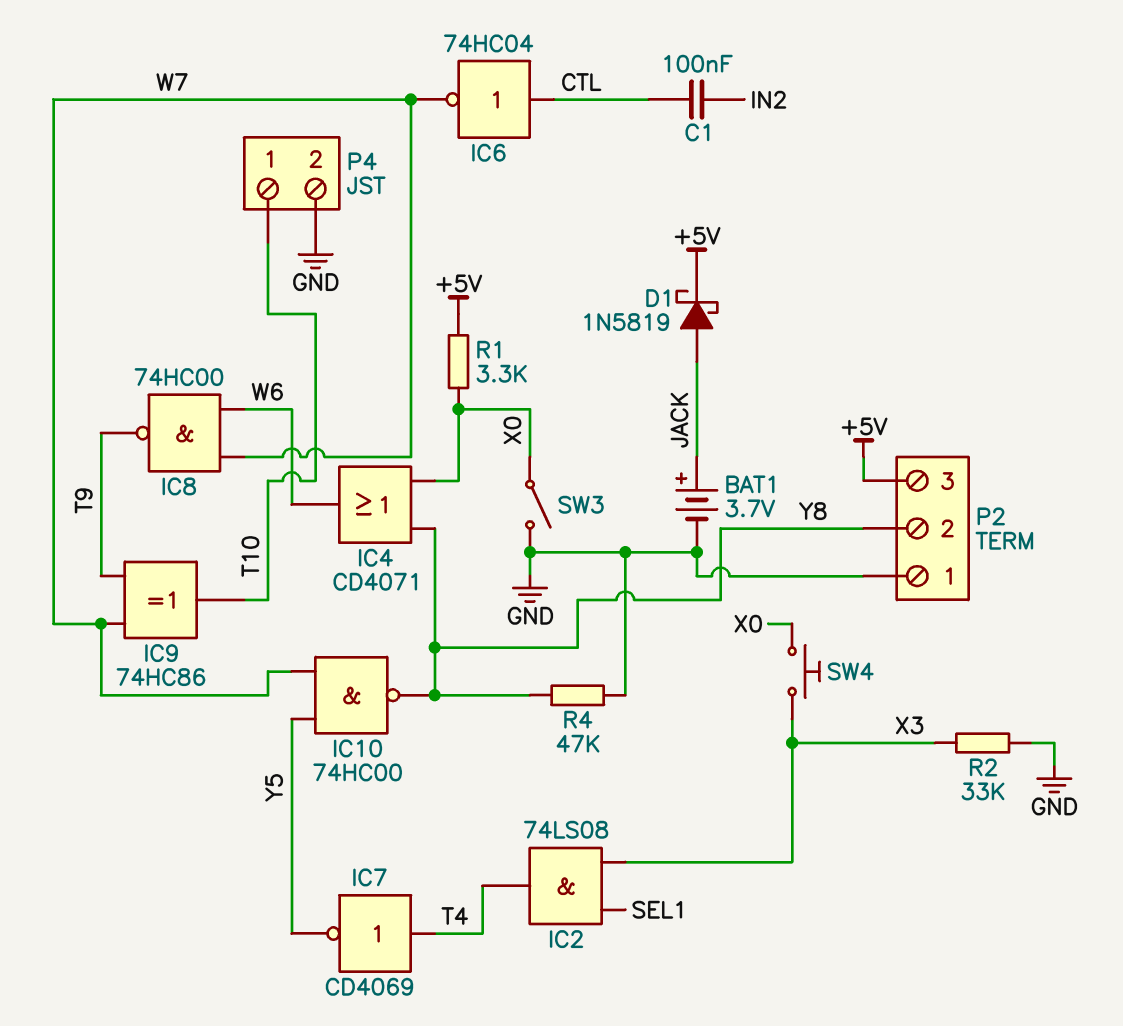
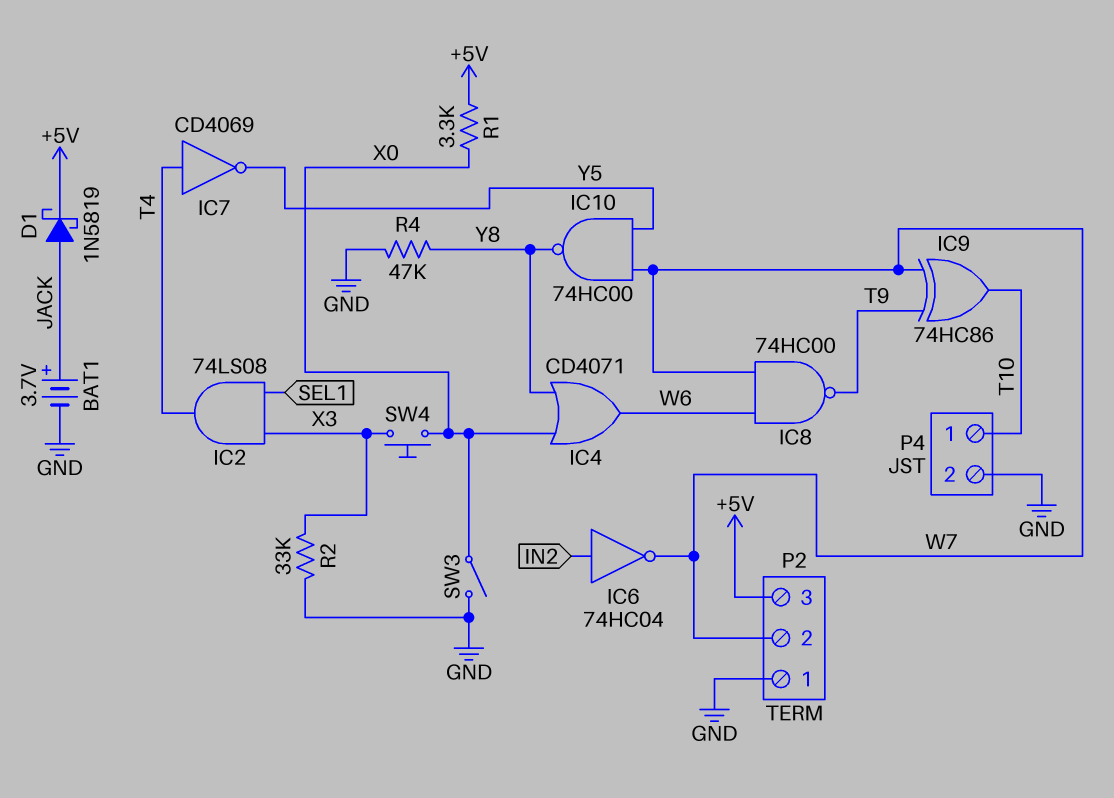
C1: 100nF (CTL, IN2) -> none
IC6: NOT 74HC04 (in CTL, out W7) -> NOT 74HC04 (in IN2, out W7)
P2 pin 2: Y8 -> W7

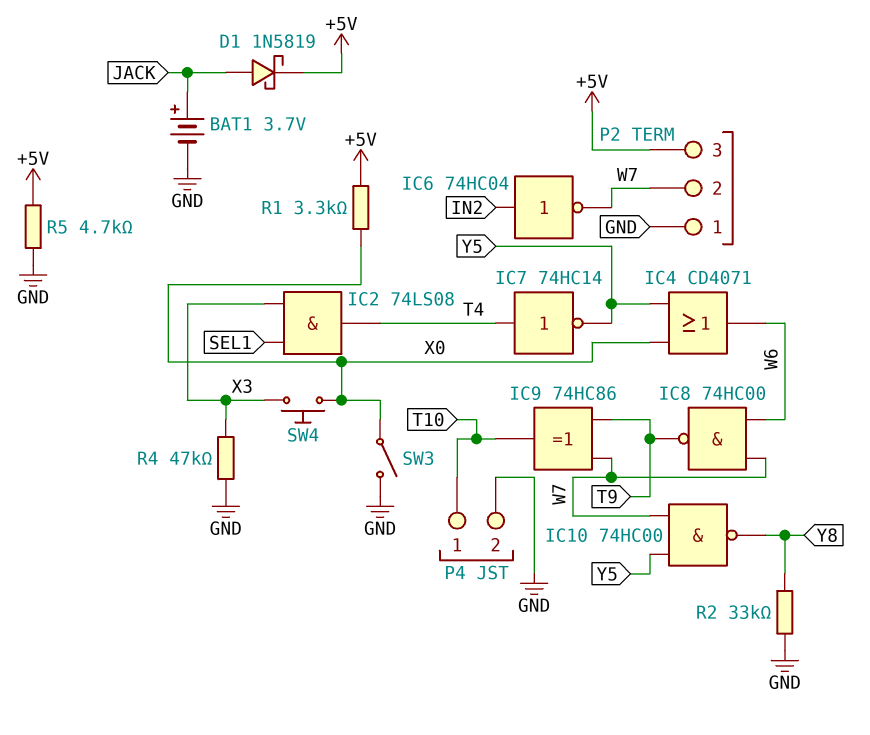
IC4: OR CD4071 (in X0, in Y8, out W6) -> OR CD4071 (in X0, in Y5, out W6)
IC7: NOT CD4069 (in T4, out Y5) -> NOT 74HC14 (in T4, out Y5)
R2: 33k (GND, X3) -> 33k (GND, Y8)
R4: 47k (GND, Y8) -> 47k (GND, X3)
R5: none -> 4.7k (+5V, GND)

